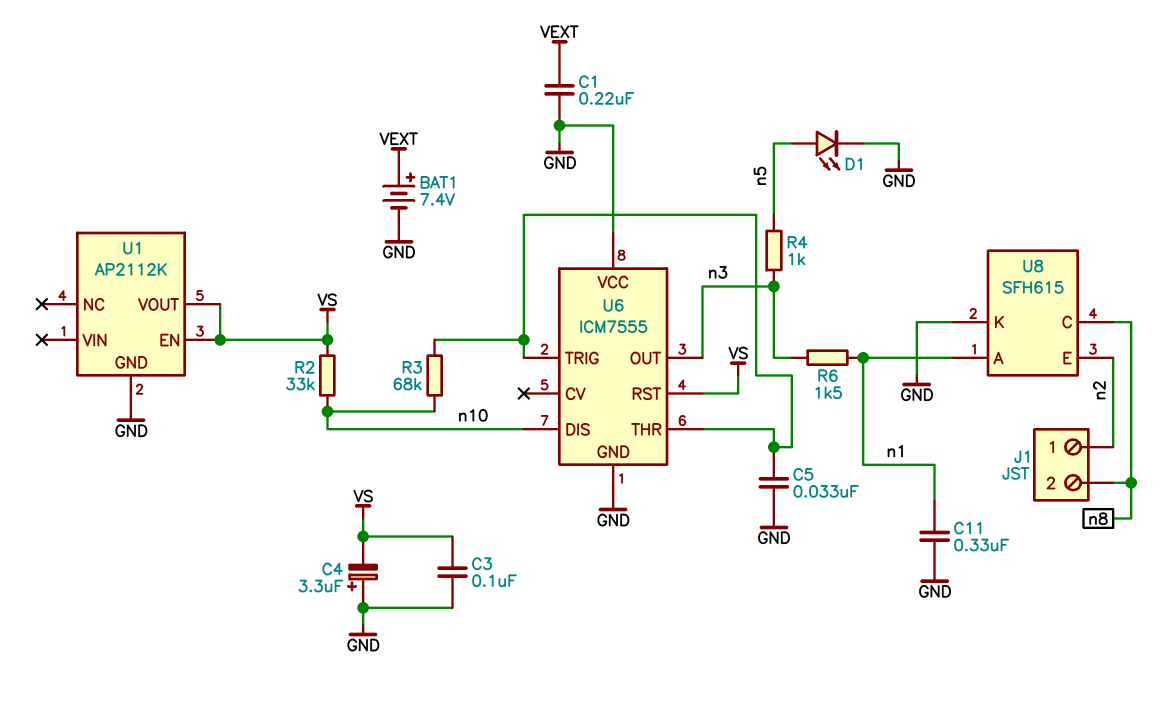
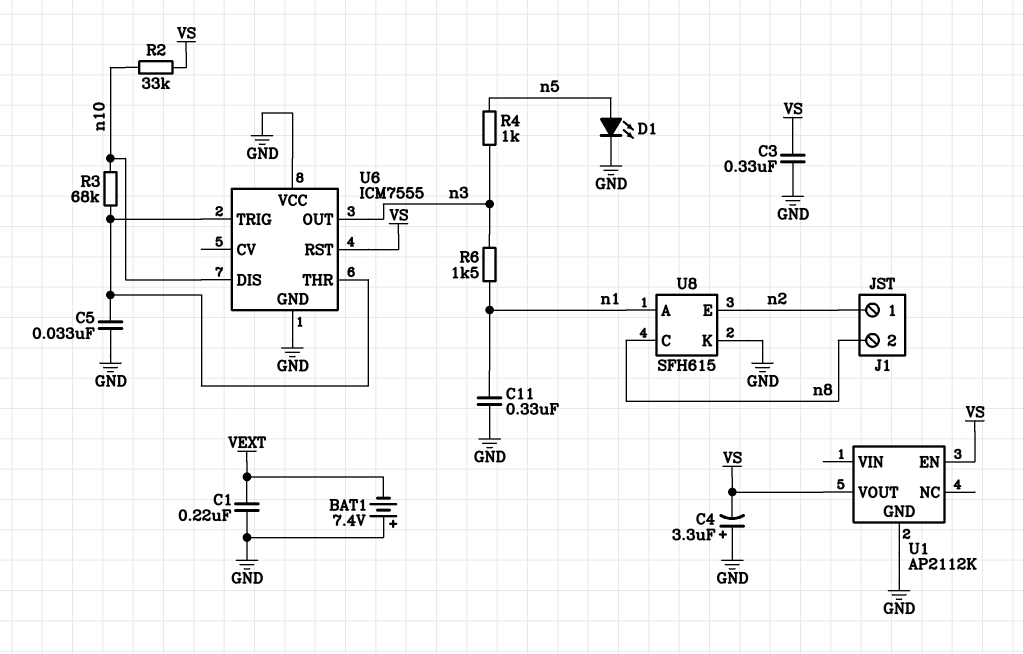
BAT1: 7.4V (plus VEXT, minus GND) -> 7.4V (plus GND, minus VEXT)
C3: 100nF (GND, VS) -> 330nF (GND, VS)

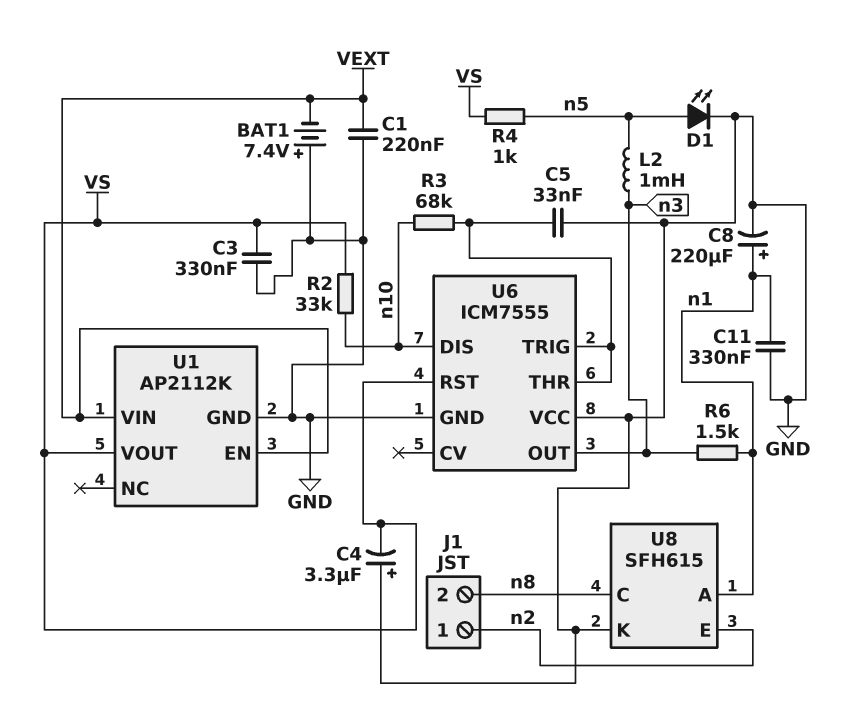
C8: none -> 220uF (plus n1, minus GND)
L2: none -> 1mH (n3, n5)
R4: 1k (n3, n5) -> 1k (VS, n5)
U1 pin EN: VS -> VEXT
U1 pin VIN: none -> VEXT

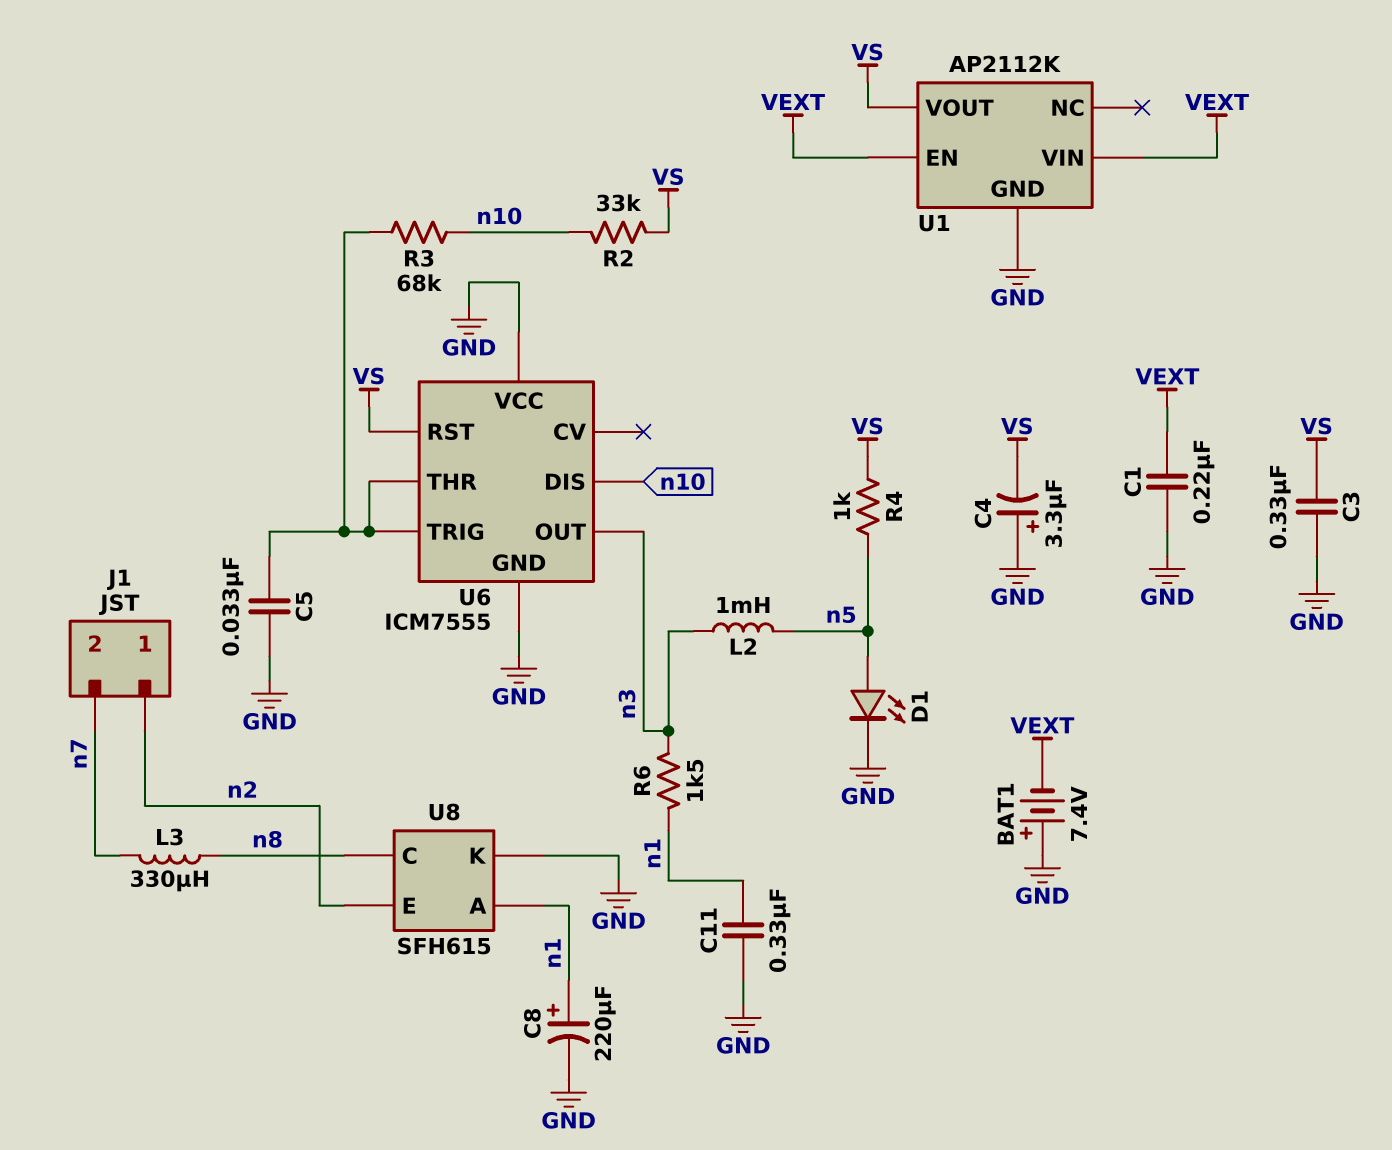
J1 pin 2: n8 -> n7
L3: none -> 330uH (n7, n8)

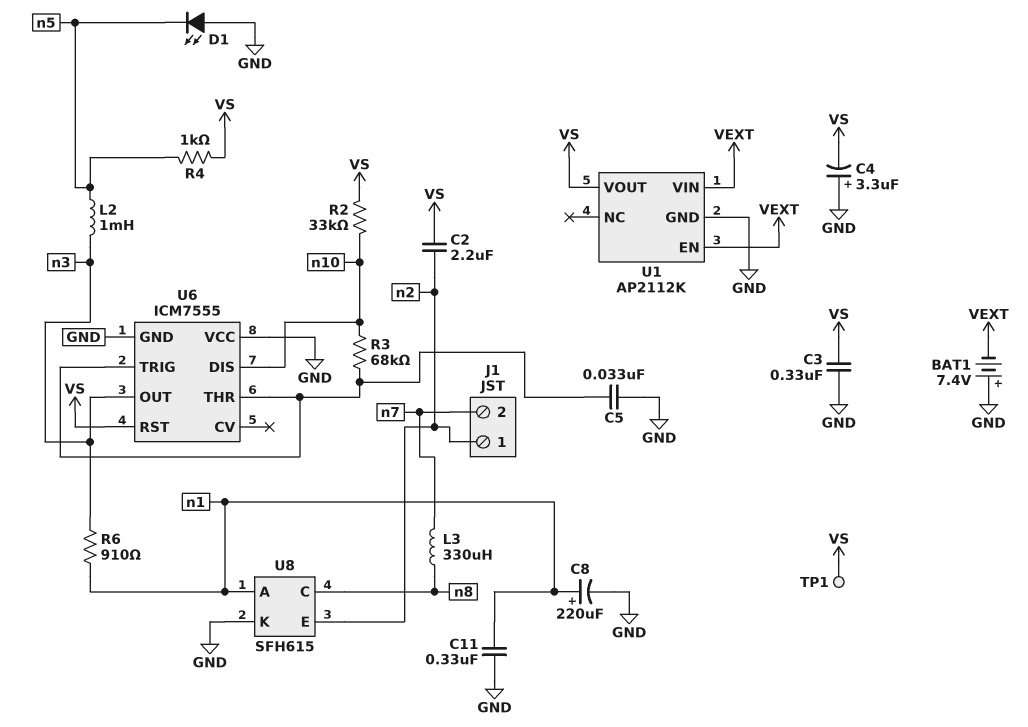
C1: 220nF (GND, VEXT) -> none
C2: none -> 2.2uF (VS, n2)
D1: LED (A n5, K GND) -> LED (A GND, K n5)
R6: 1.5k (n1, n3) -> 910 (n1, n3)
TP1: none -> test point (VS)

